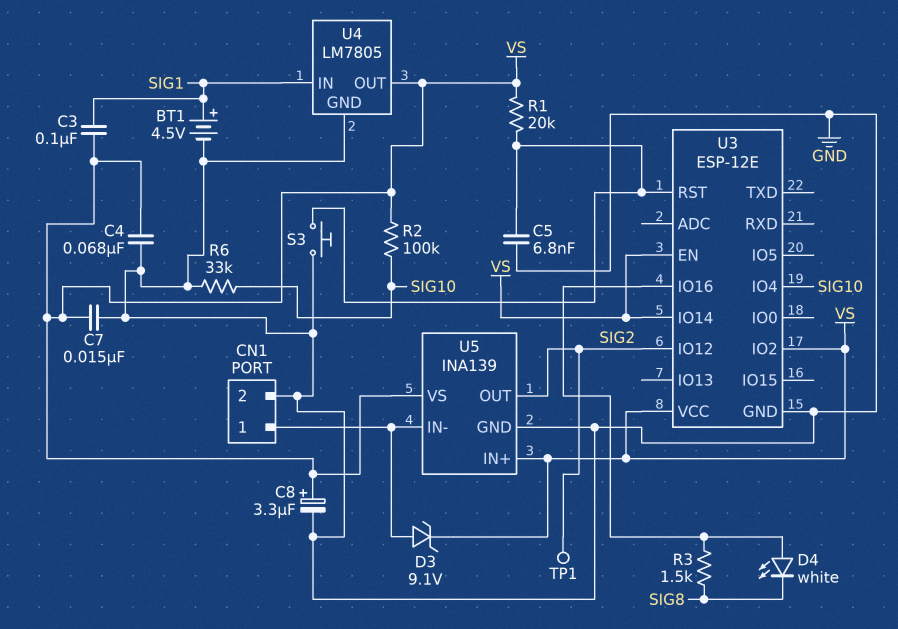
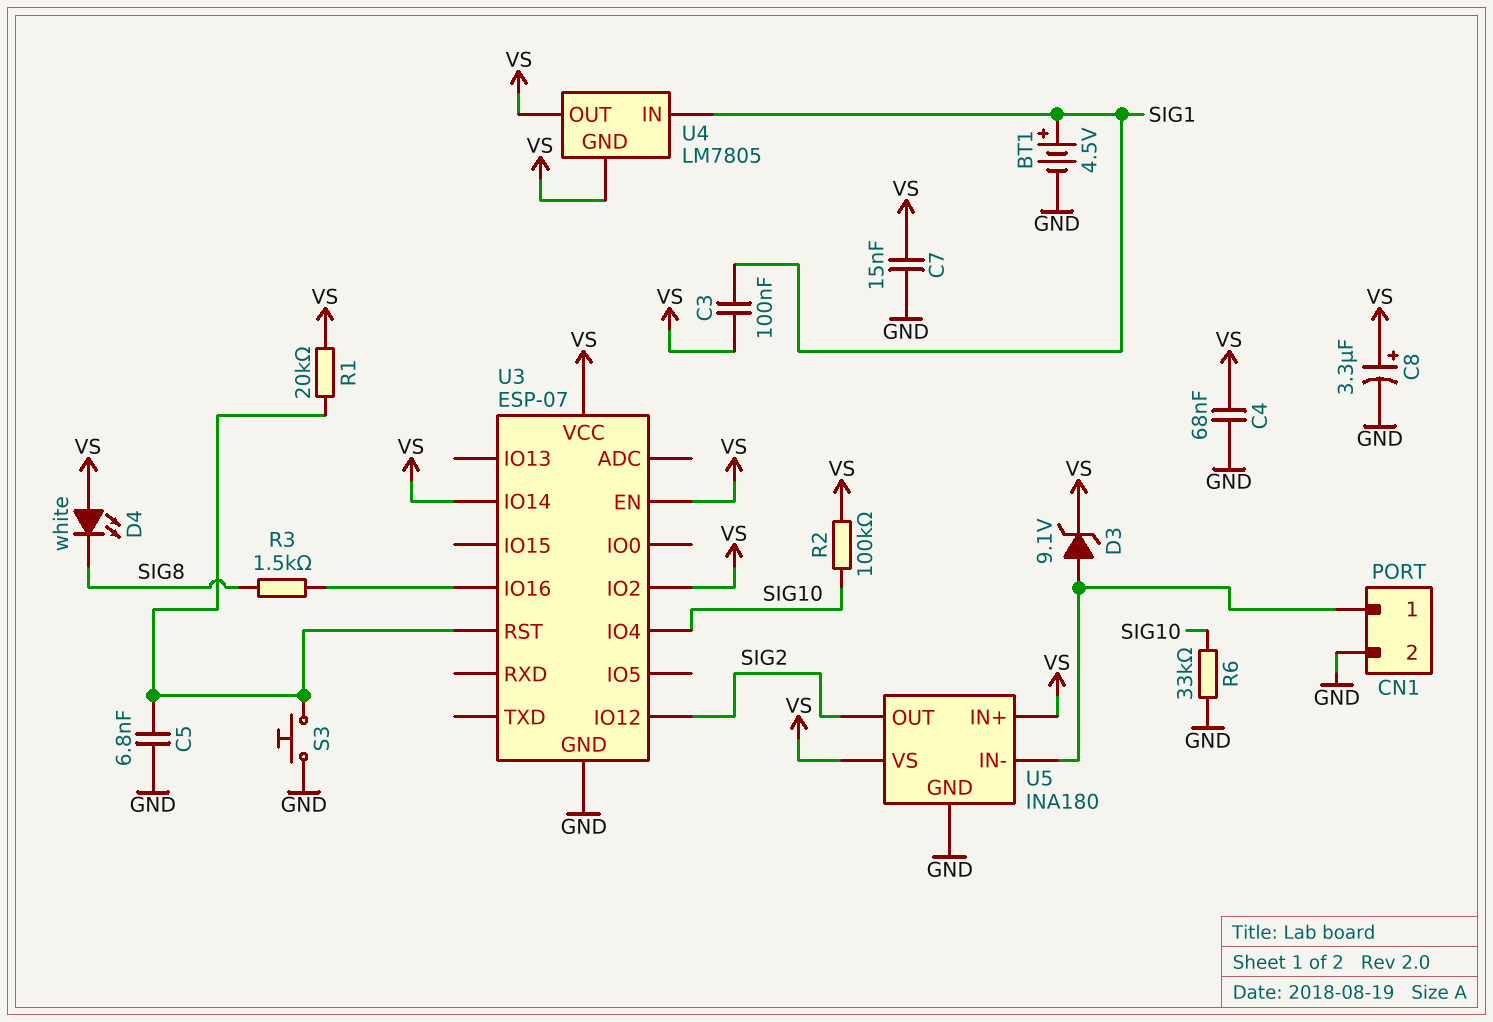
D4: LED white (A U3/IO16, K SIG8) -> LED white (A VS, K SIG8)
TP1: test point (SIG2) -> none
U3: ESP-12E -> ESP-07
U4 pin GND: GND -> VS
U5: INA139 -> INA180

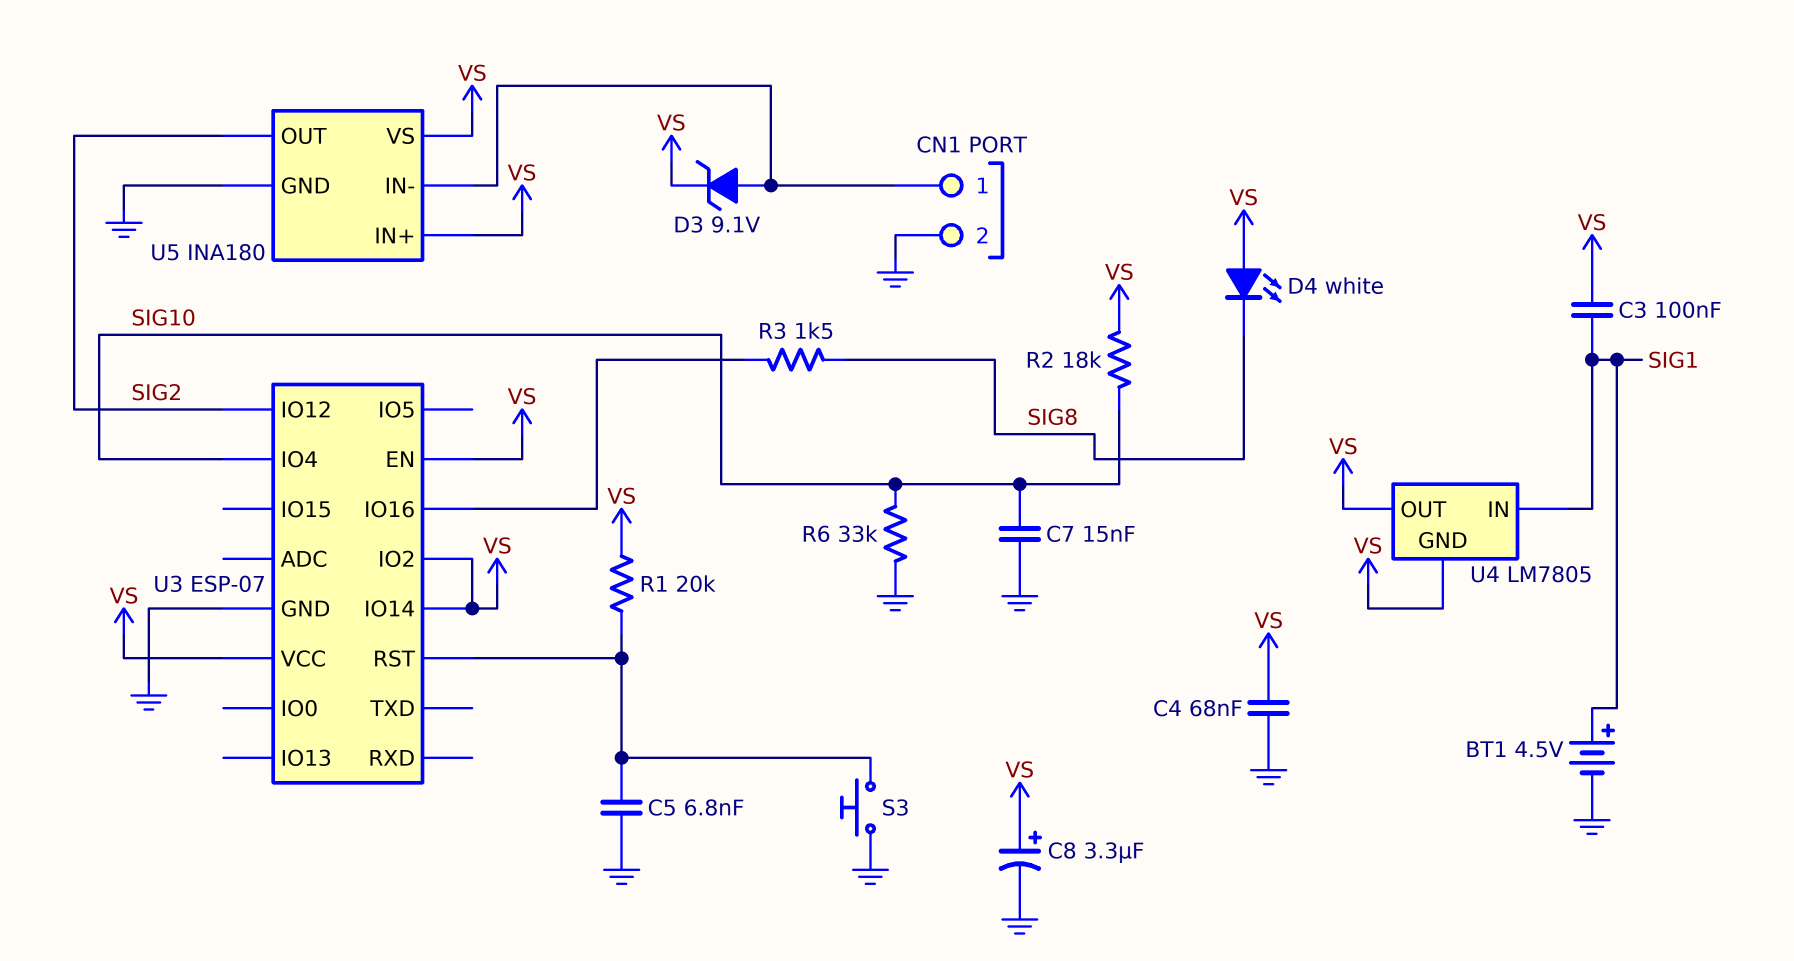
C7: 15nF (GND, VS) -> 15nF (GND, SIG10)
R2: 100k (SIG10, VS) -> 18k (SIG10, VS)

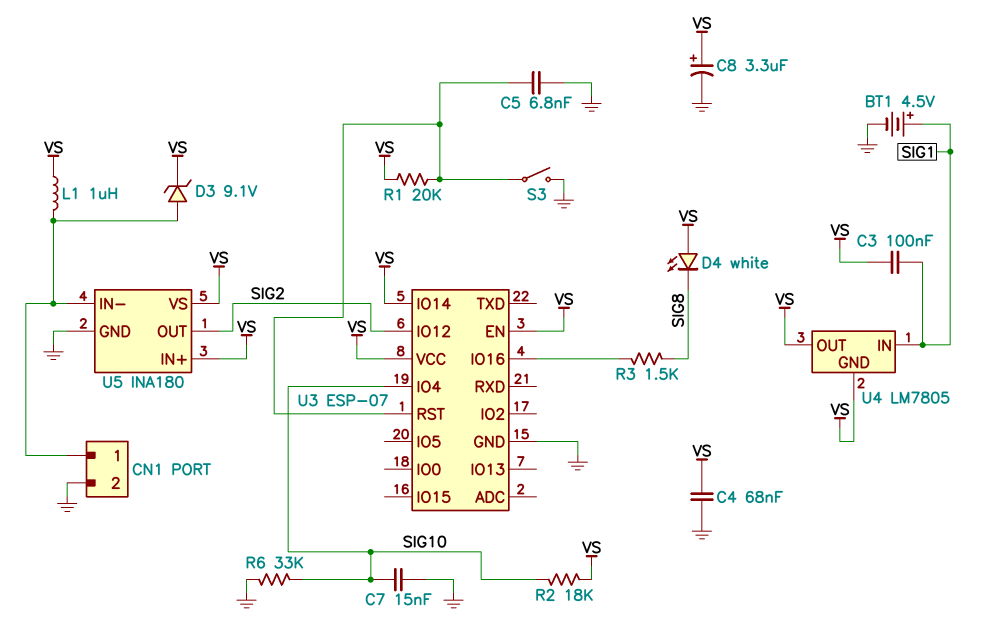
L1: none -> 1uH (CN1/1, VS)
S3: button (GND, U3/RST) -> switch (GND, U3/RST)
U3 pin IO2: VS -> none

